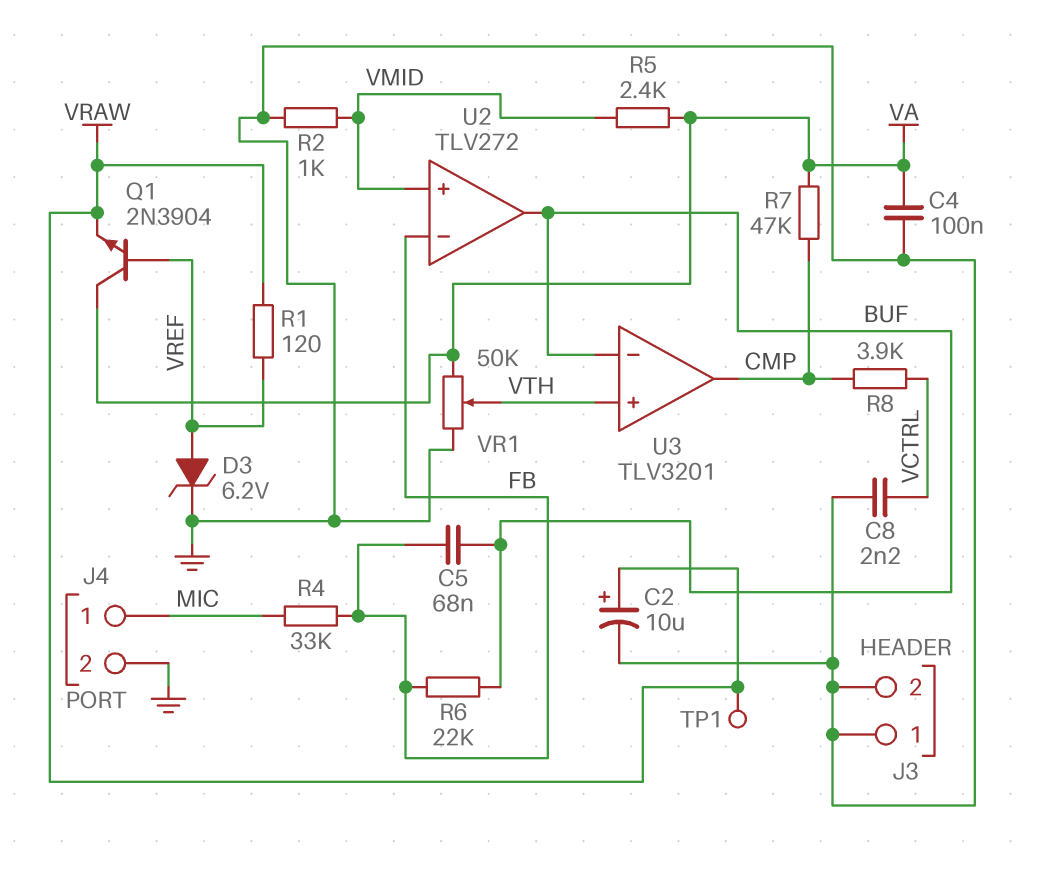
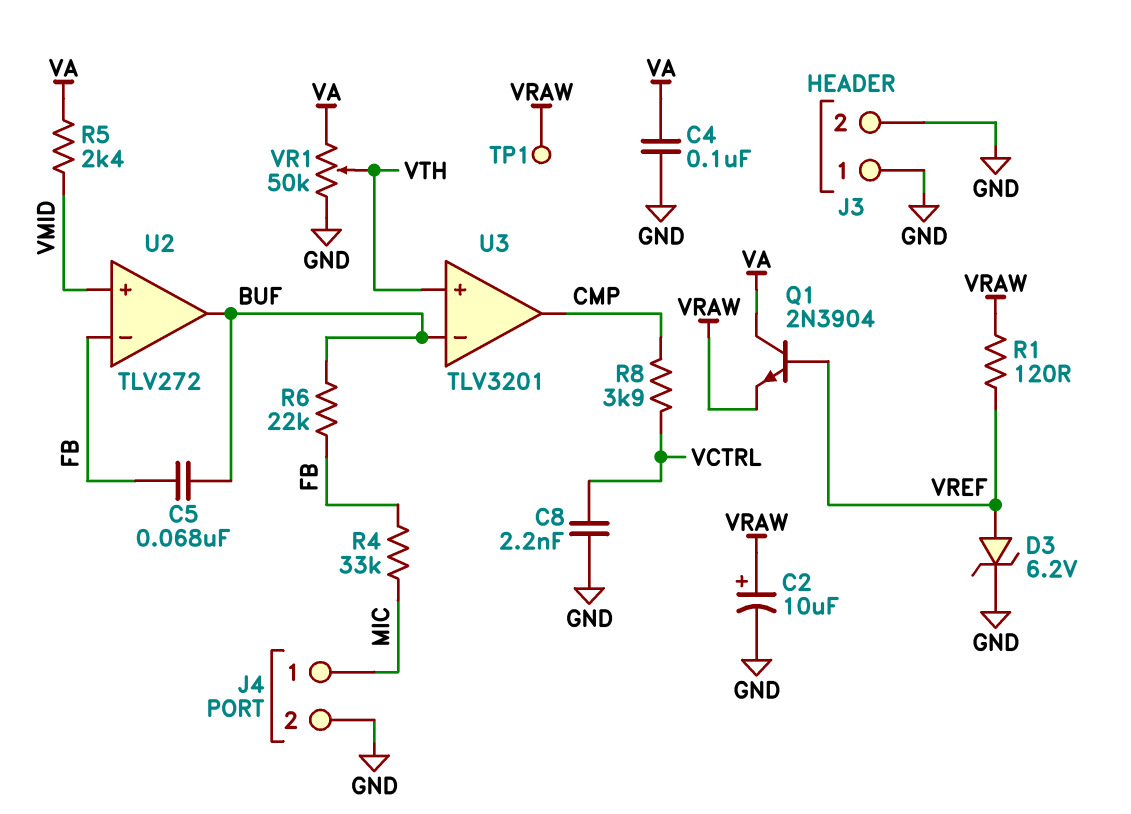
R2: 1k (GND, VMID) -> none
R7: 47k (CMP, VA) -> none

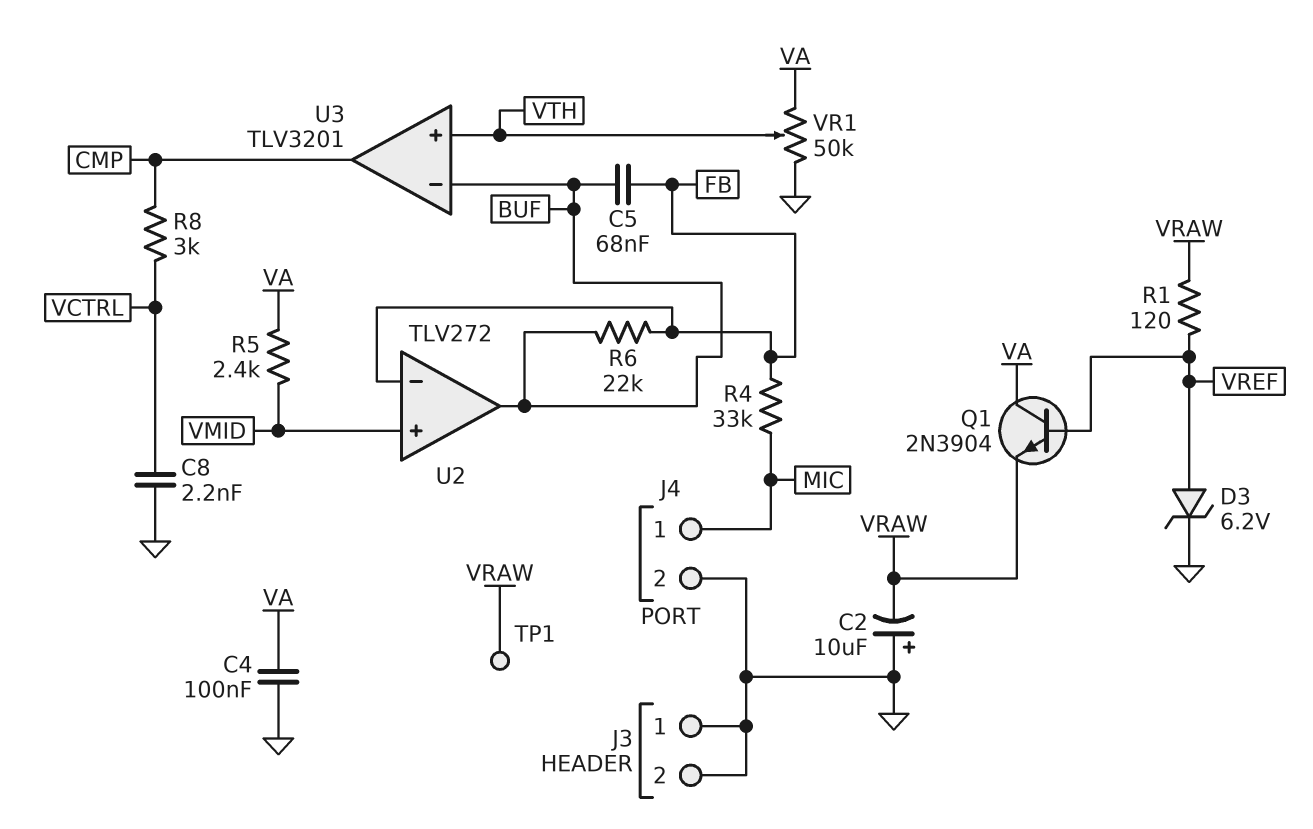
C2: 10uF (plus VRAW, minus GND) -> 10uF (plus GND, minus VRAW)
R8: 3.9k (CMP, VCTRL) -> 3k (CMP, VCTRL)

